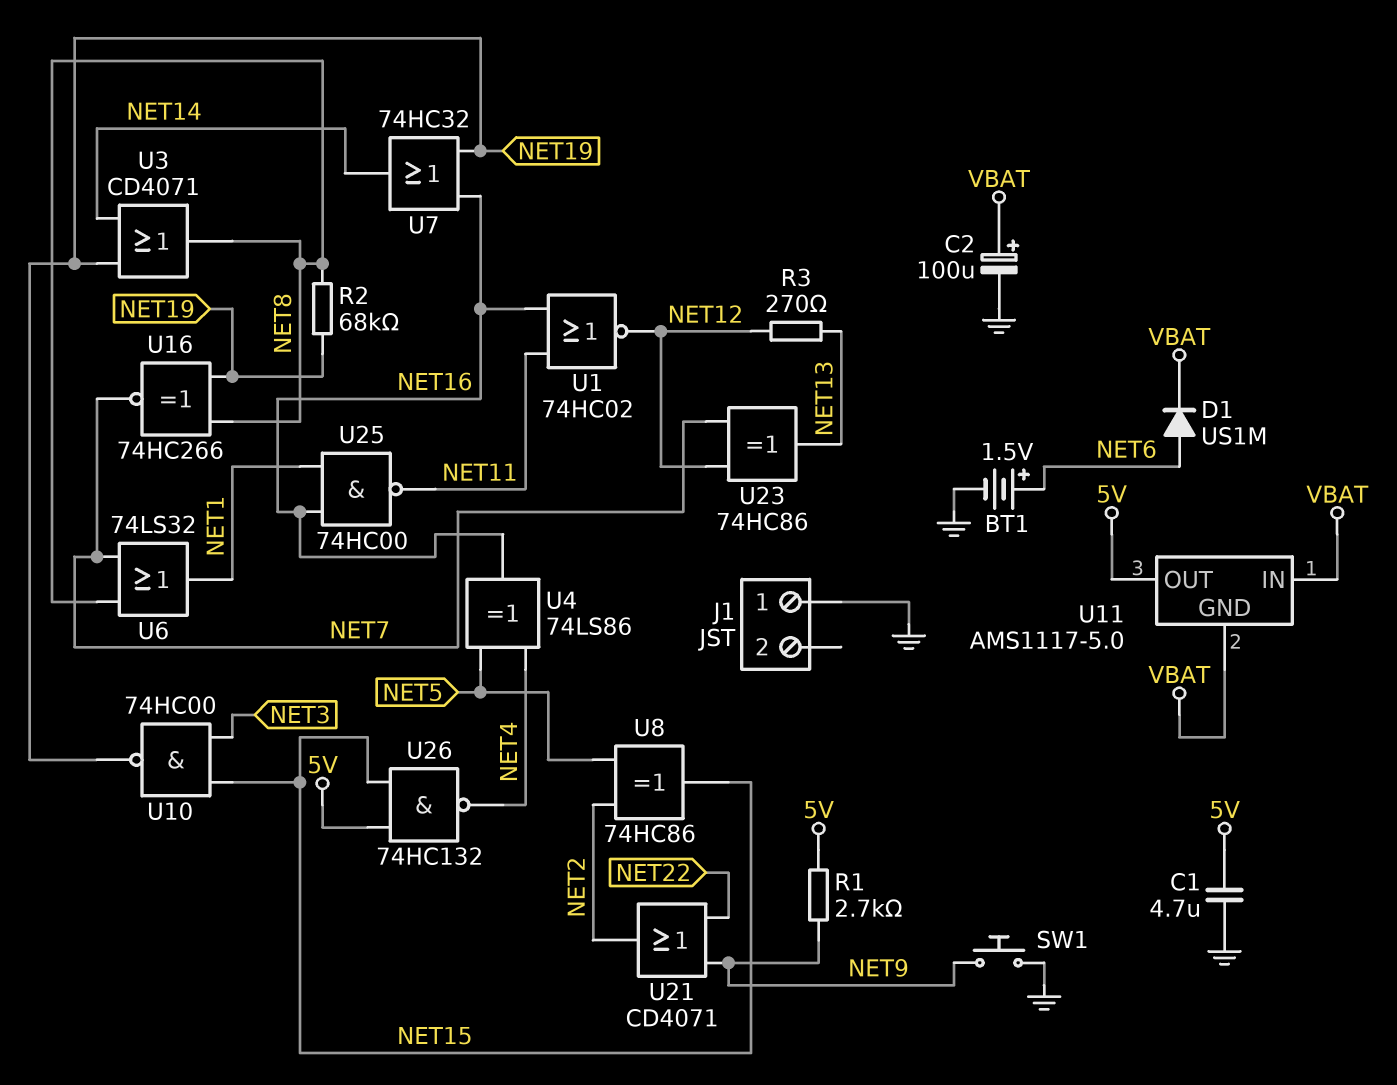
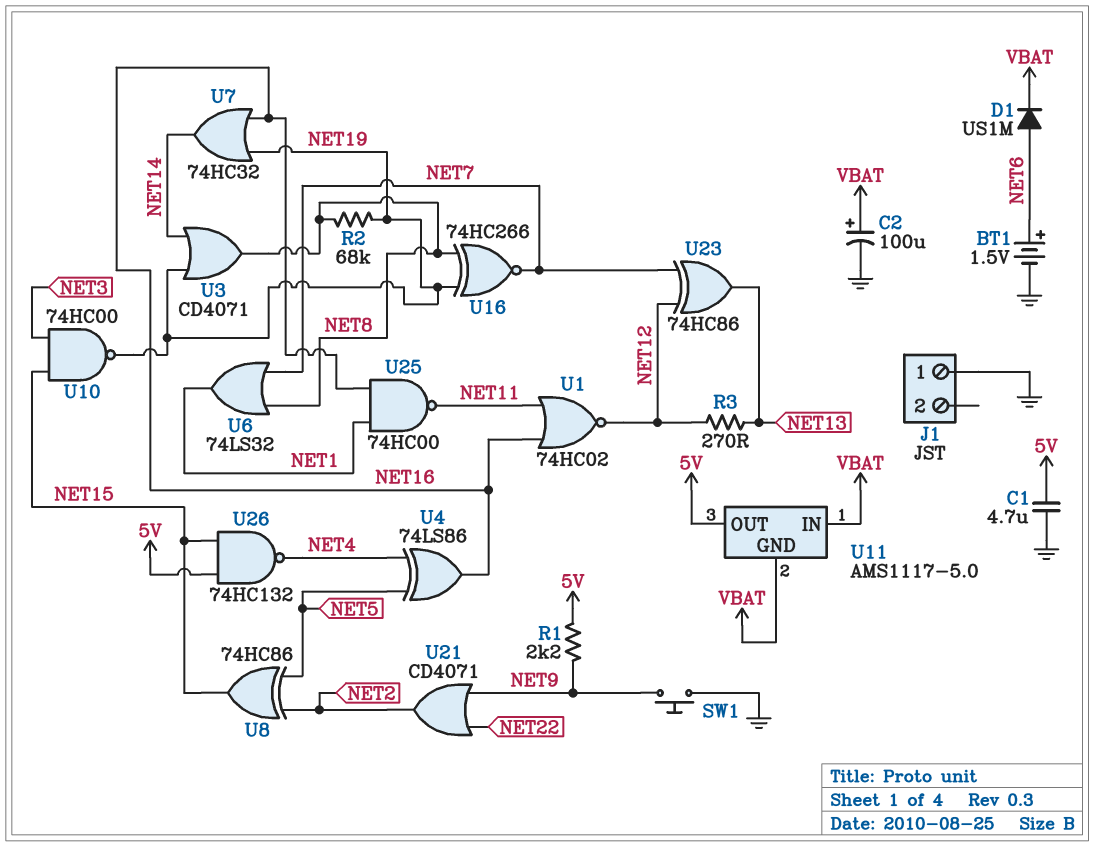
R1: 2.7k (5V, NET9) -> 2.2k (5V, NET9)

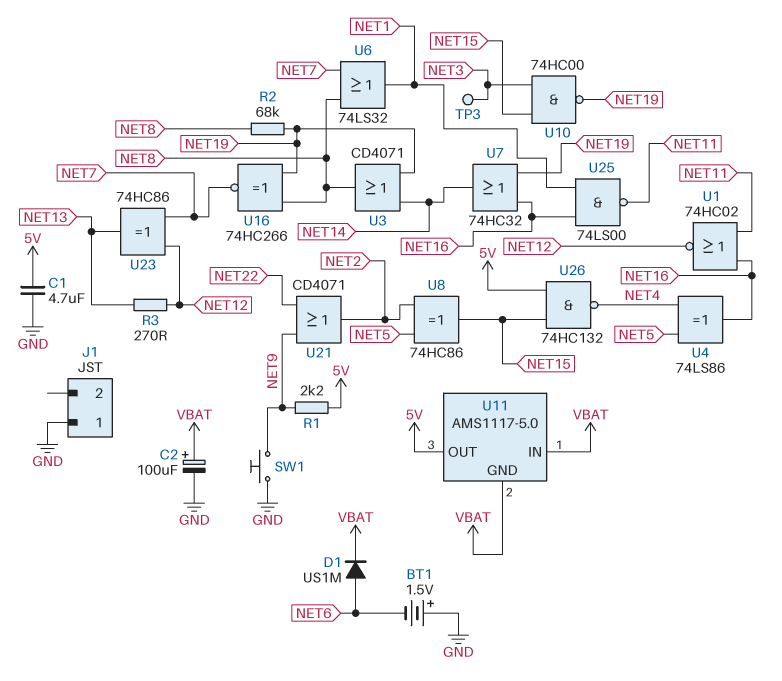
BT1: 1.5V (plus NET6, minus GND) -> 1.5V (plus GND, minus NET6)
TP3: none -> test point (NET3)
U25: NAND 74HC00 (in NET1, in NET16, out NET11) -> NAND 74LS00 (in NET1, in NET16, out NET11)

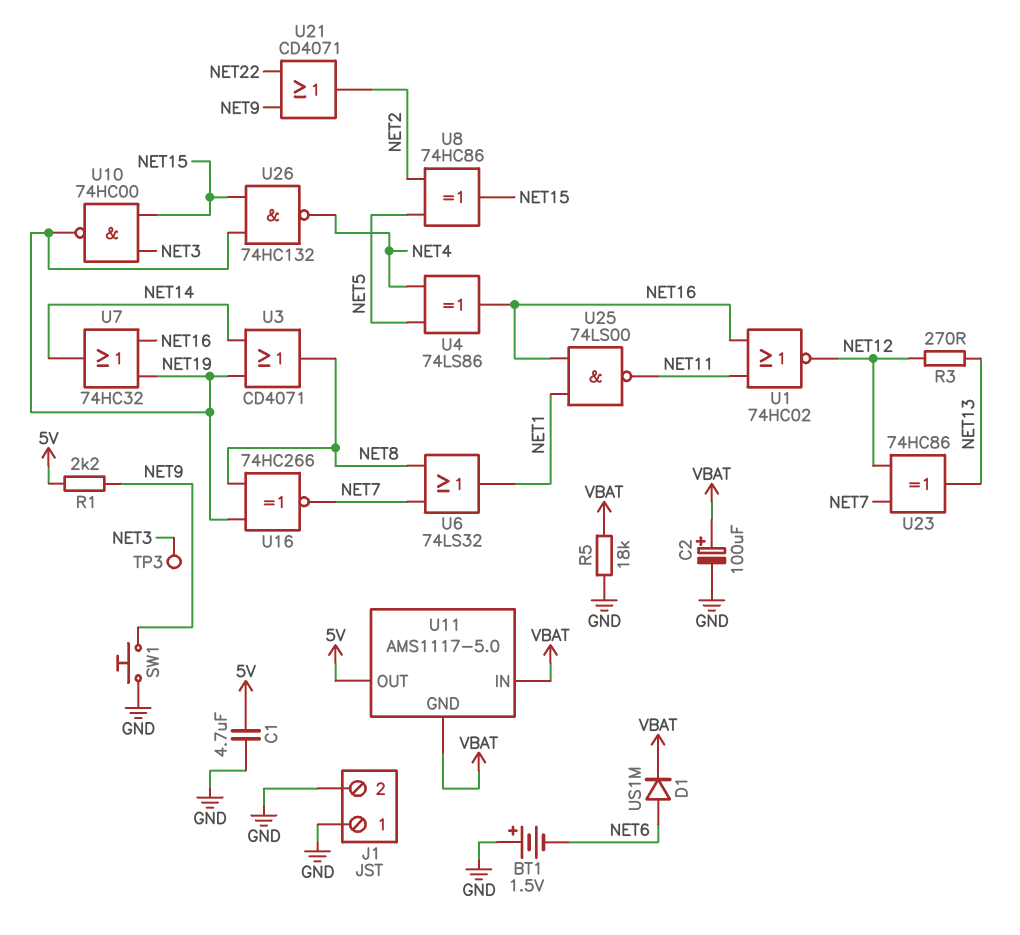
J1 pin 2: none -> GND
R2: 68k (NET8, NET19) -> none
R5: none -> 18k (GND, VBAT)
U26: NAND 74HC132 (in 5V, in NET15, out NET4) -> NAND 74HC132 (in NET15, in NET19, out NET4)

